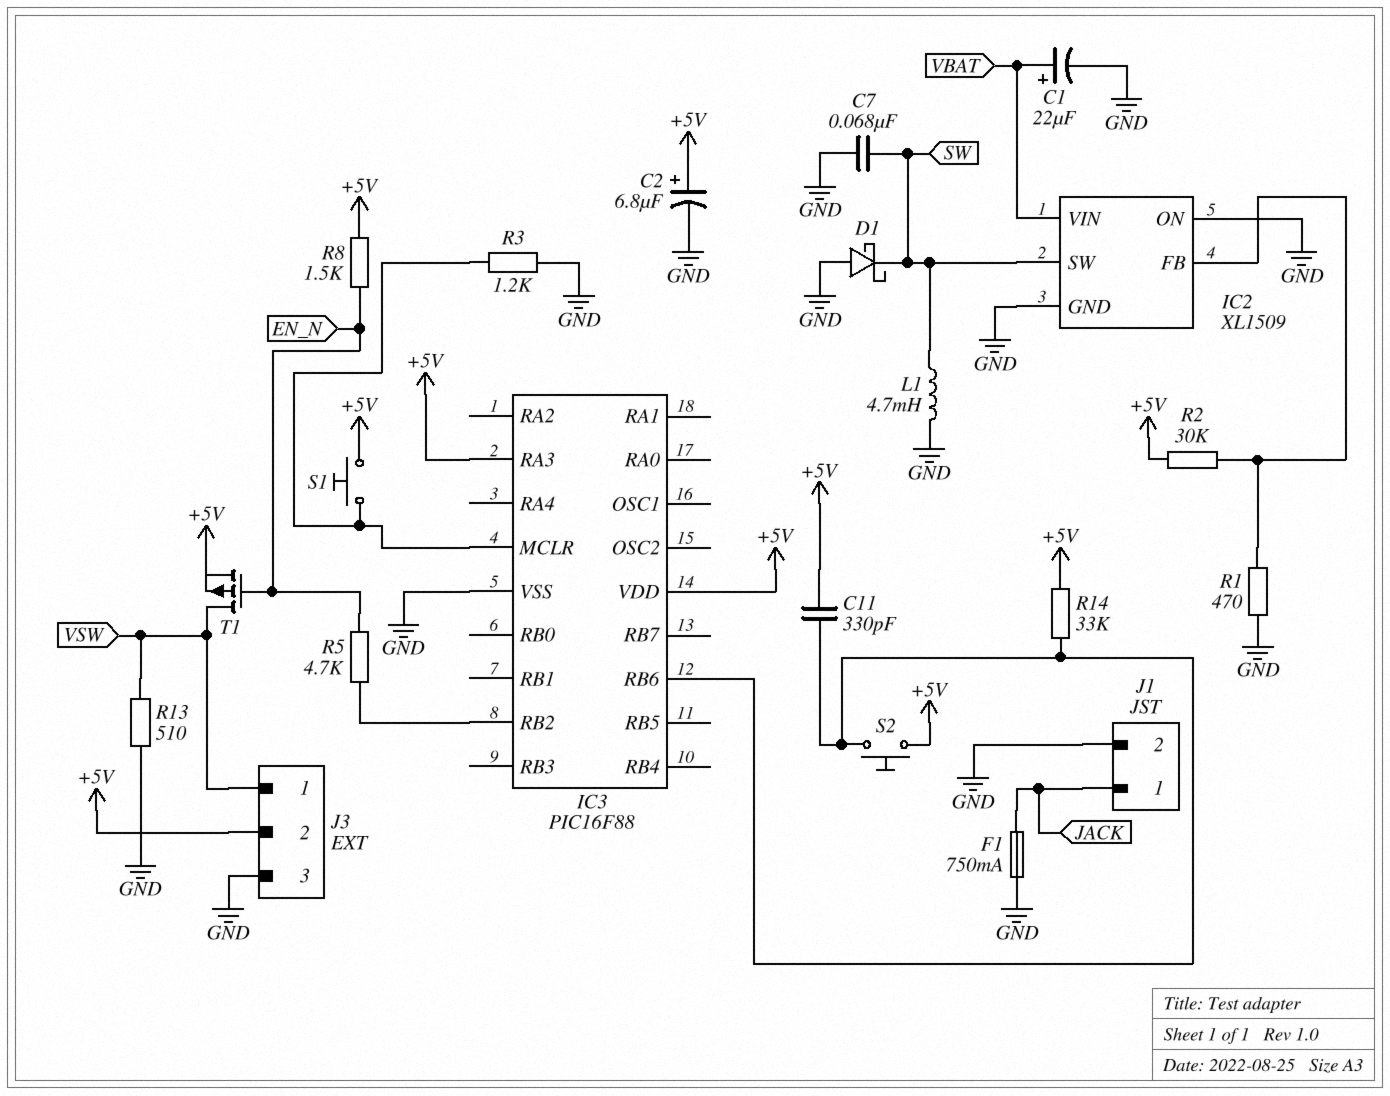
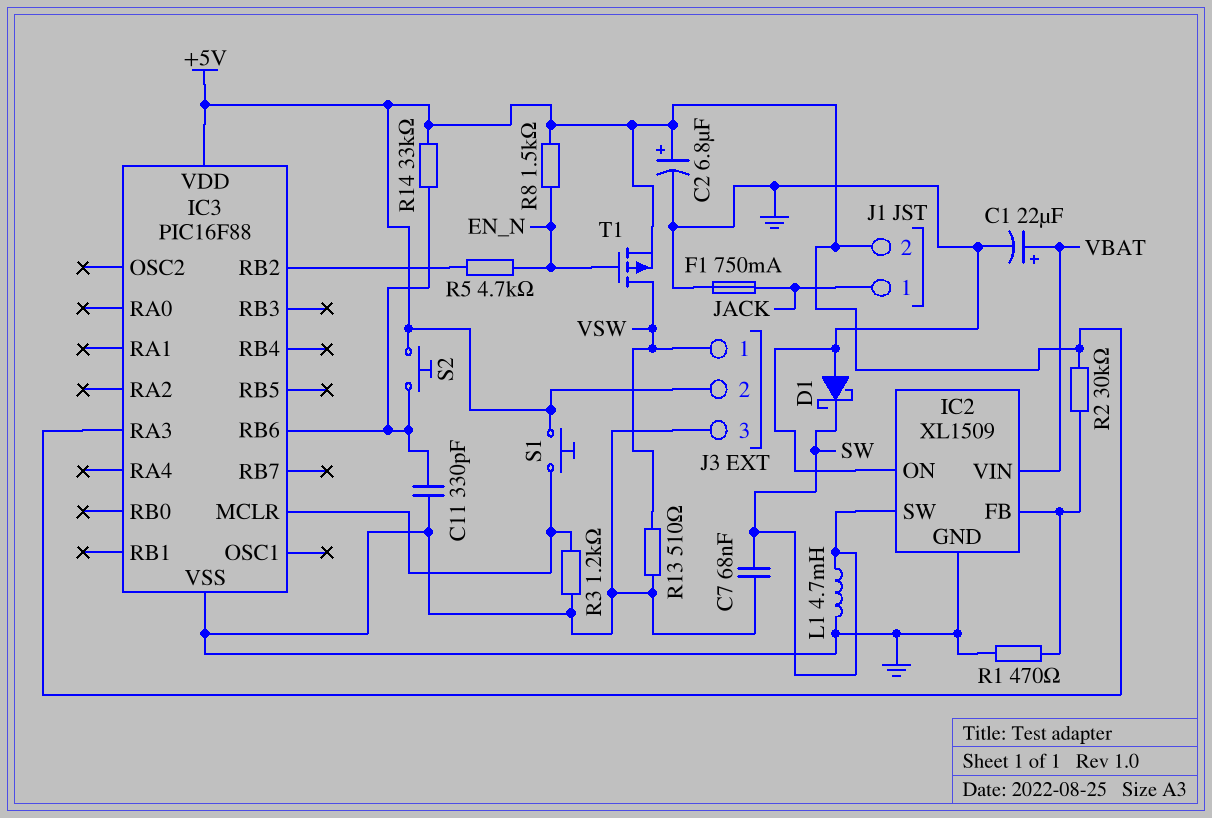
C11: 330pF (+5V, IC3/RB6) -> 330pF (GND, IC3/RB6)
J1 pin 2: GND -> +5V

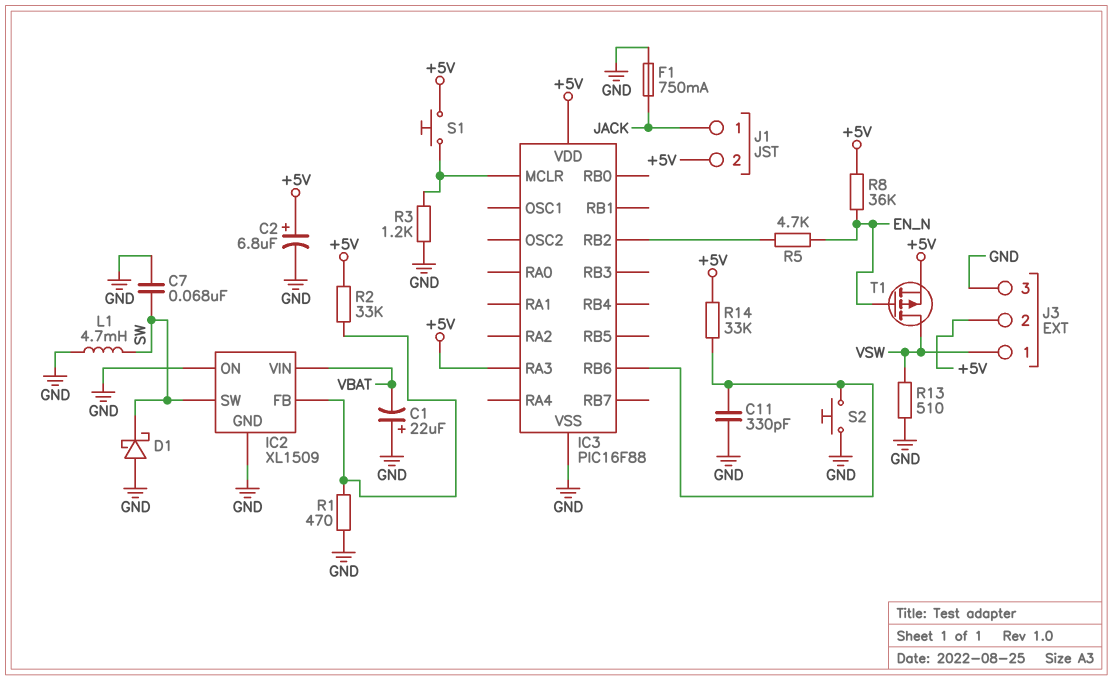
C1: 22uF (plus VBAT, minus GND) -> 22uF (plus GND, minus VBAT)
R2: 30k (+5V, IC2/FB) -> 33k (+5V, IC2/FB)
R8: 1.5k (+5V, EN_N) -> 36k (+5V, EN_N)
S2: button (+5V, IC3/RB6) -> button (GND, IC3/RB6)

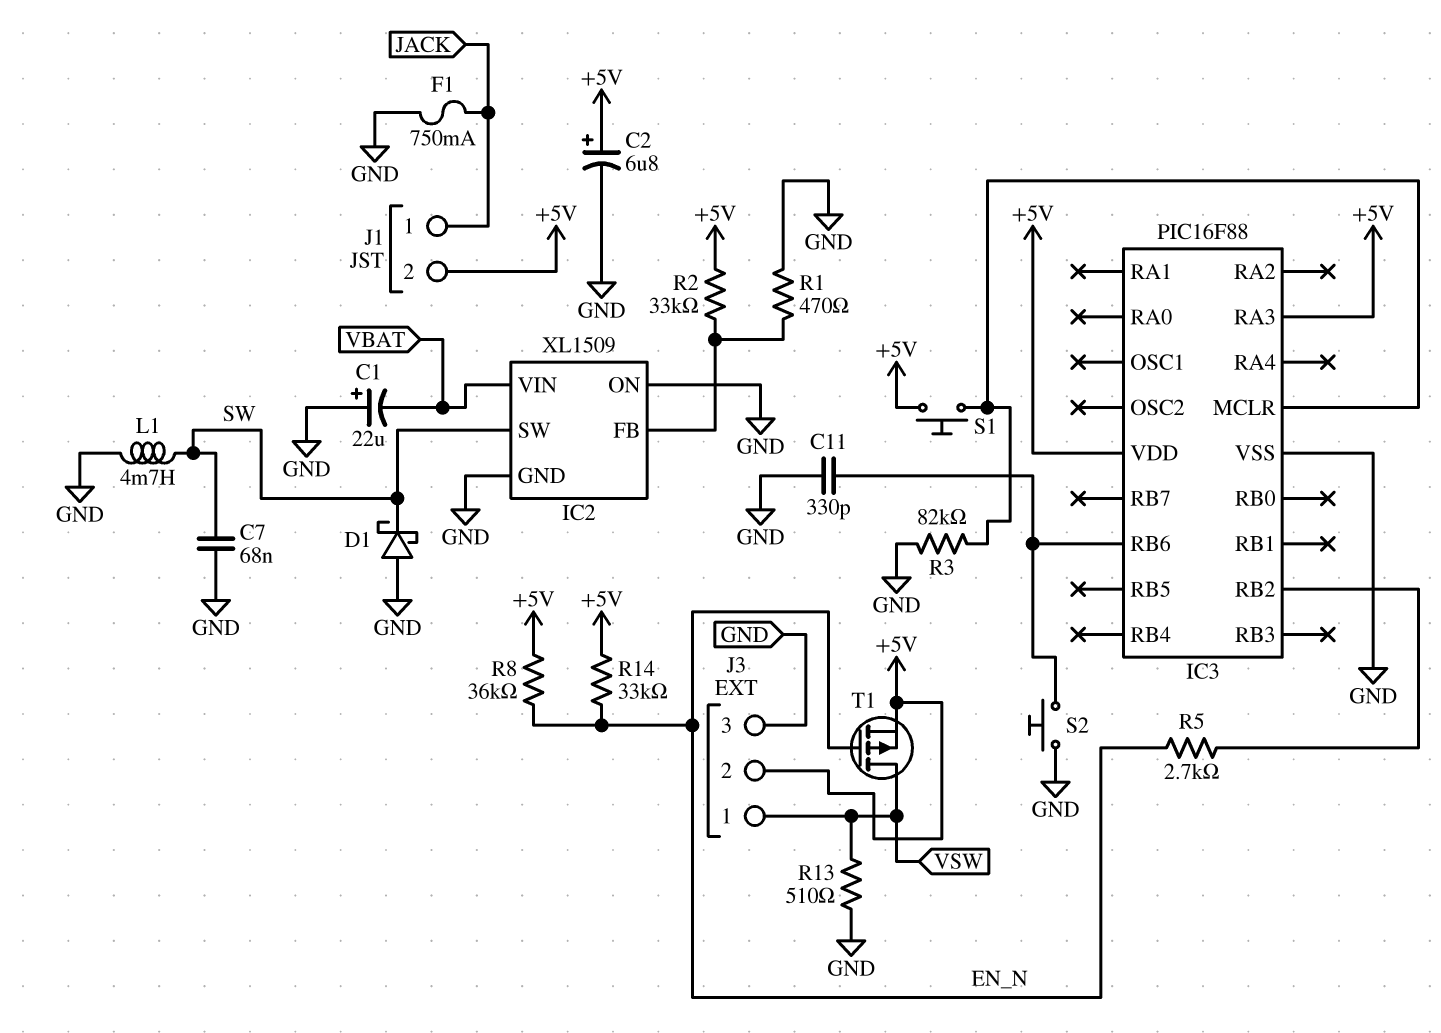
R3: 1.2k (GND, IC3/MCLR) -> 82k (GND, IC3/MCLR)
R5: 4.7k (EN_N, IC3/RB2) -> 2.7k (EN_N, IC3/RB2)
R14: 33k (+5V, IC3/RB6) -> 33k (+5V, EN_N)

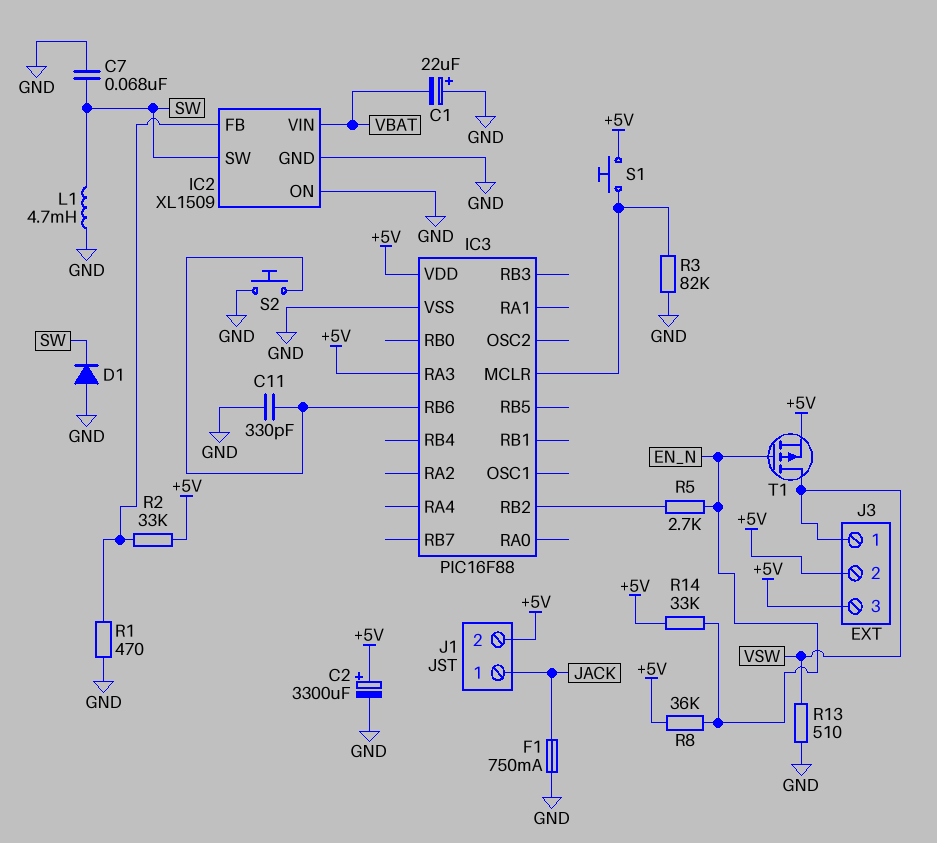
C2: 6.8uF (plus +5V, minus GND) -> 3300uF (plus +5V, minus GND)
D1: schottky (A GND, K SW) -> diode (A GND, K SW)
J3 pin 3: GND -> +5V

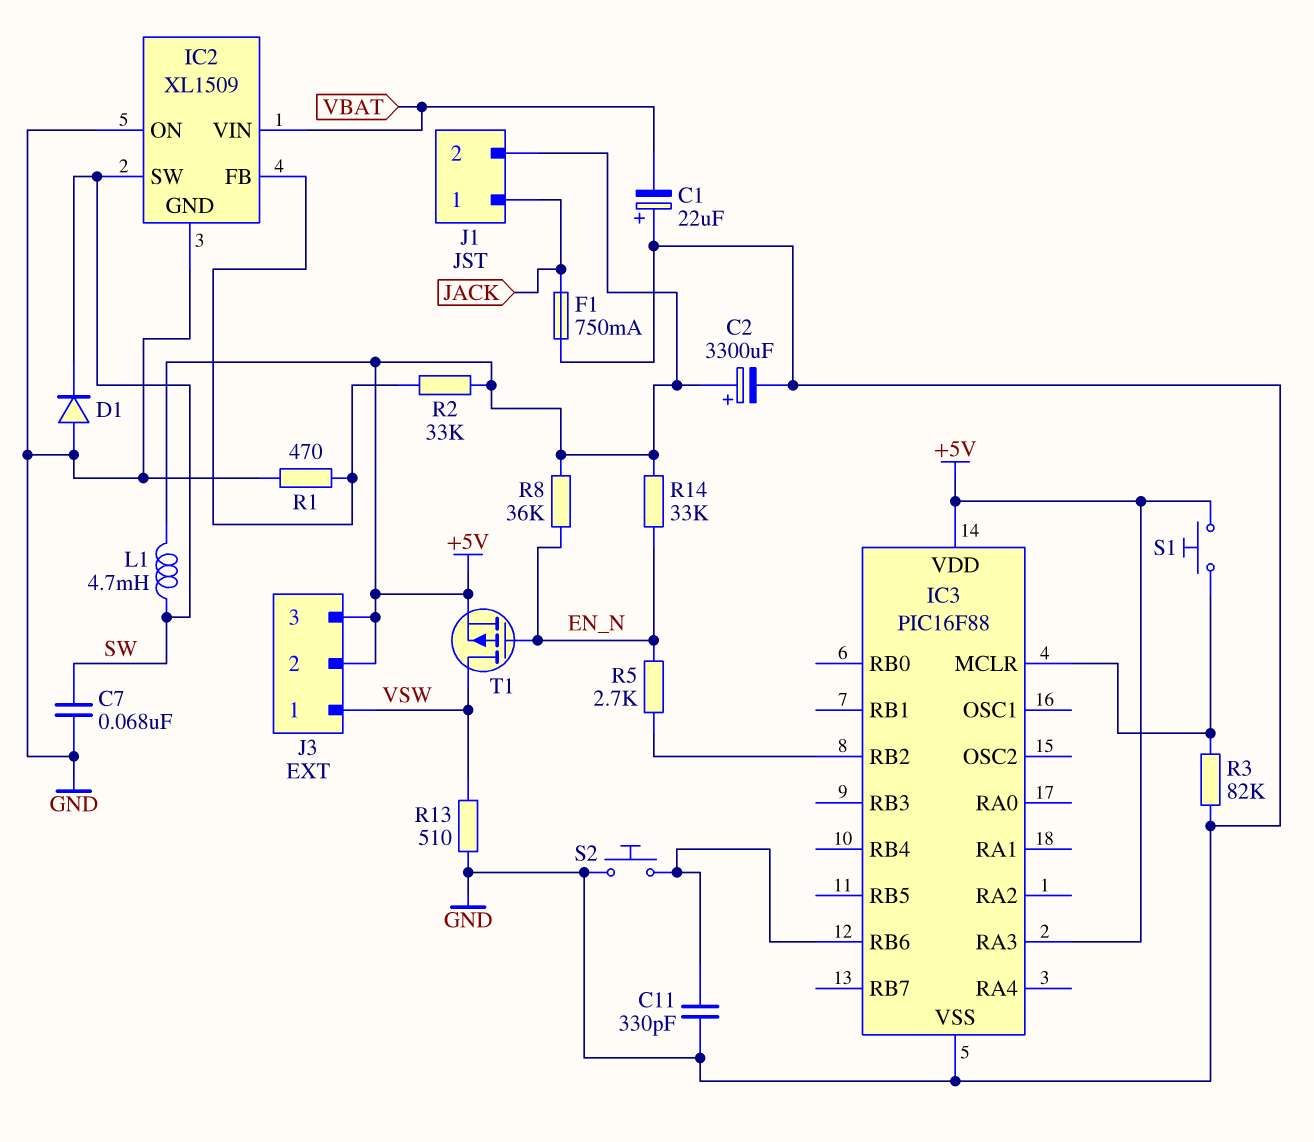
L1: 4.7mH (GND, SW) -> 4.7mH (+5V, SW)

